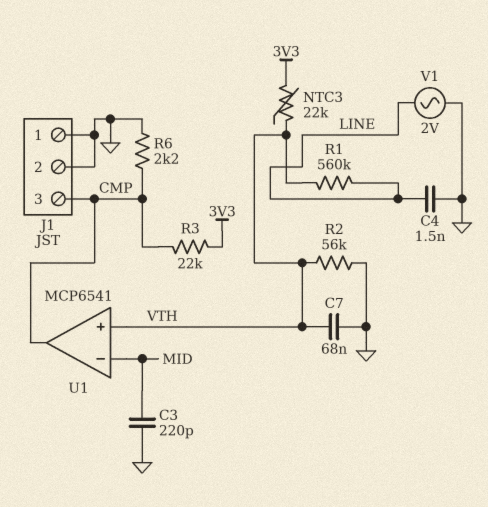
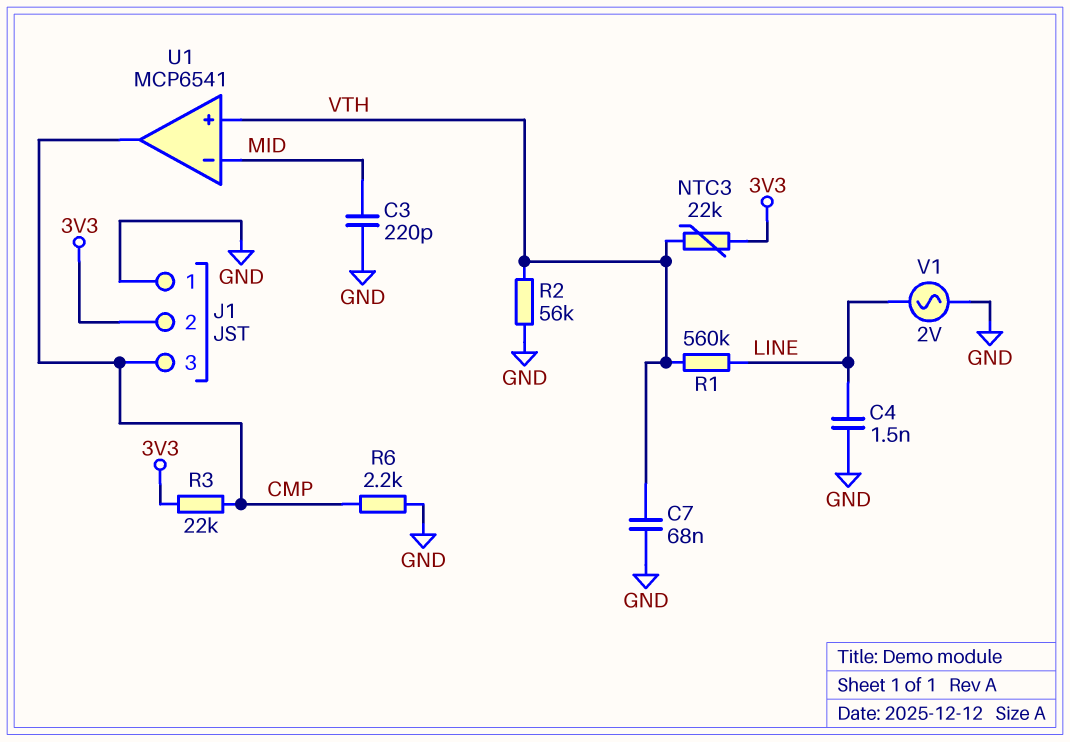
J1 pin 2: GND -> 3V3

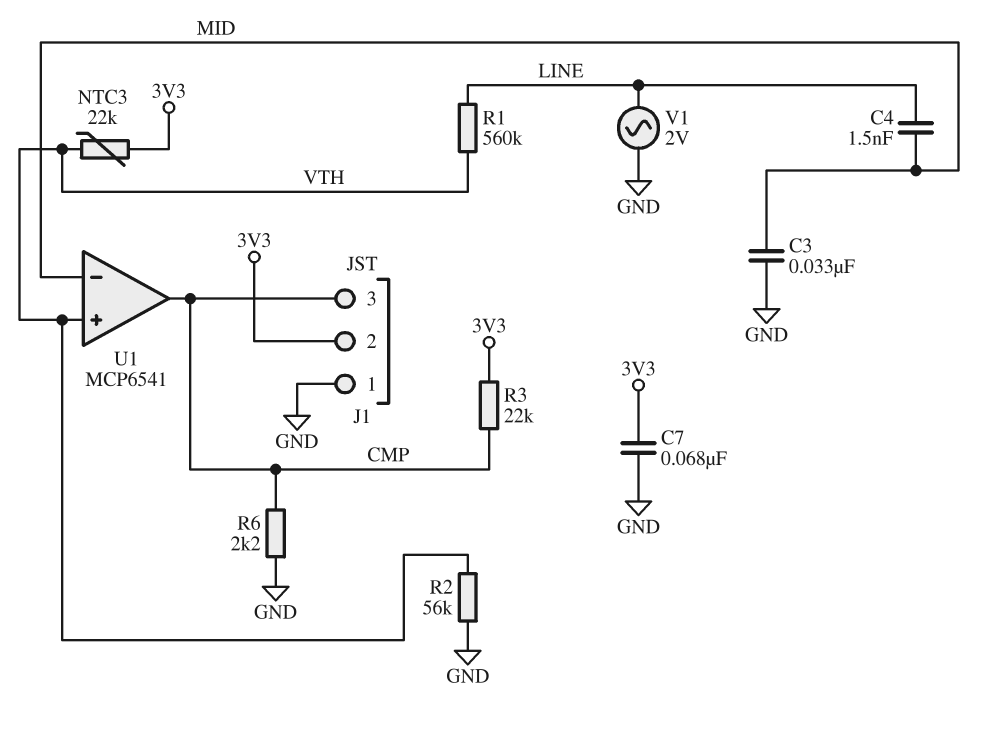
C3: 220pF (GND, MID) -> 33nF (GND, MID)
C4: 1.5nF (GND, LINE) -> 1.5nF (LINE, MID)
C7: 68nF (GND, VTH) -> 68nF (3V3, GND)

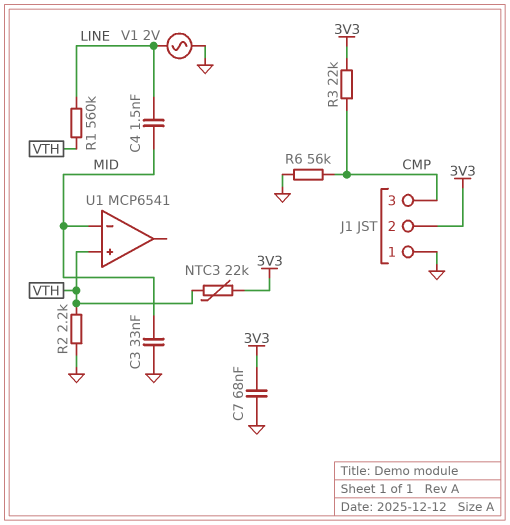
R2: 56k (GND, VTH) -> 2.2k (GND, VTH)
R6: 2.2k (CMP, GND) -> 56k (CMP, GND)
U1 pin out: CMP -> none

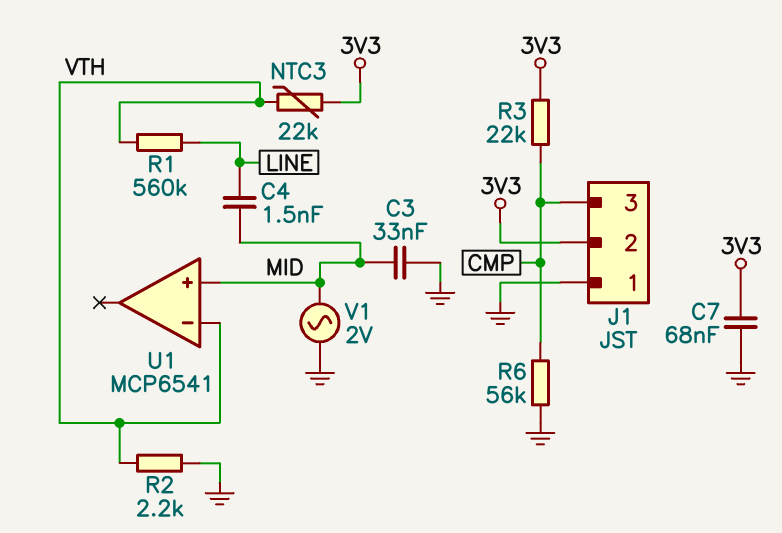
U1 pin in+: VTH -> MID
U1 pin in-: MID -> VTH
V1: AC 2V (GND, LINE) -> AC 2V (GND, MID)

